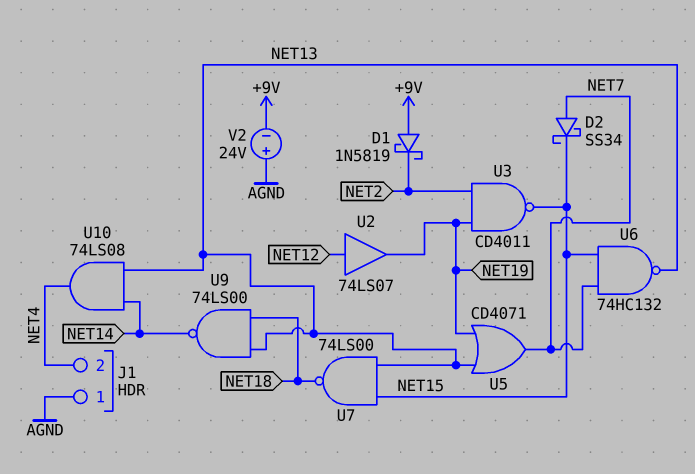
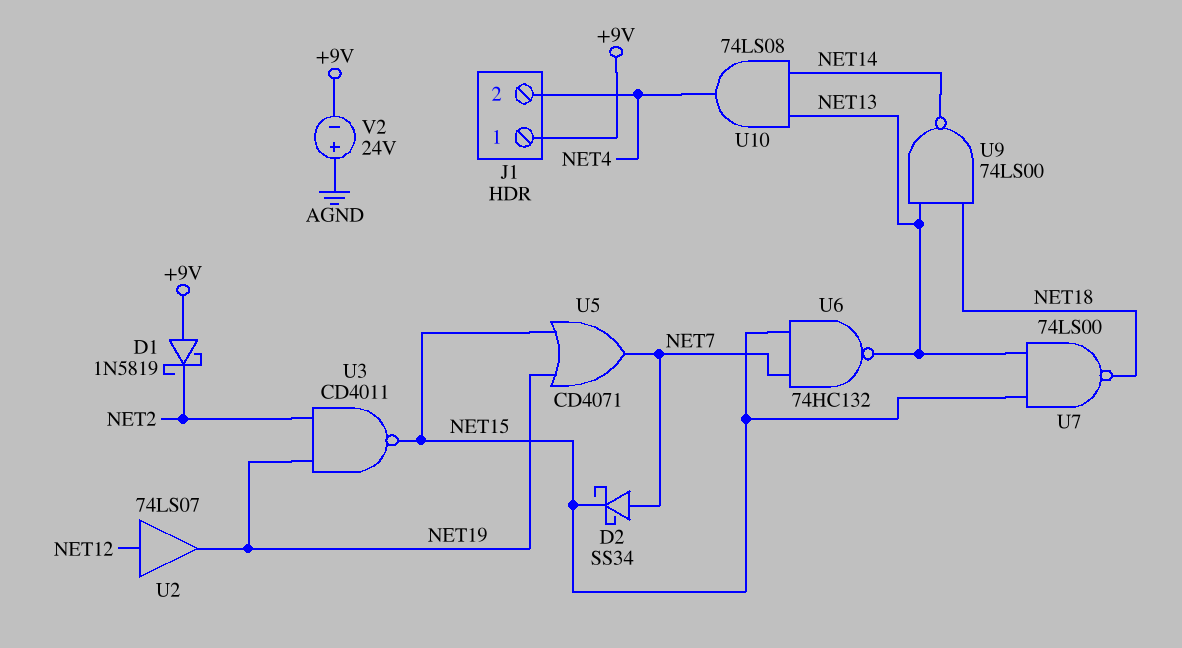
J1 pin 1: AGND -> +9V
U5: OR CD4071 (in NET13, in NET19, out NET7) -> OR CD4071 (in NET15, in NET19, out NET7)

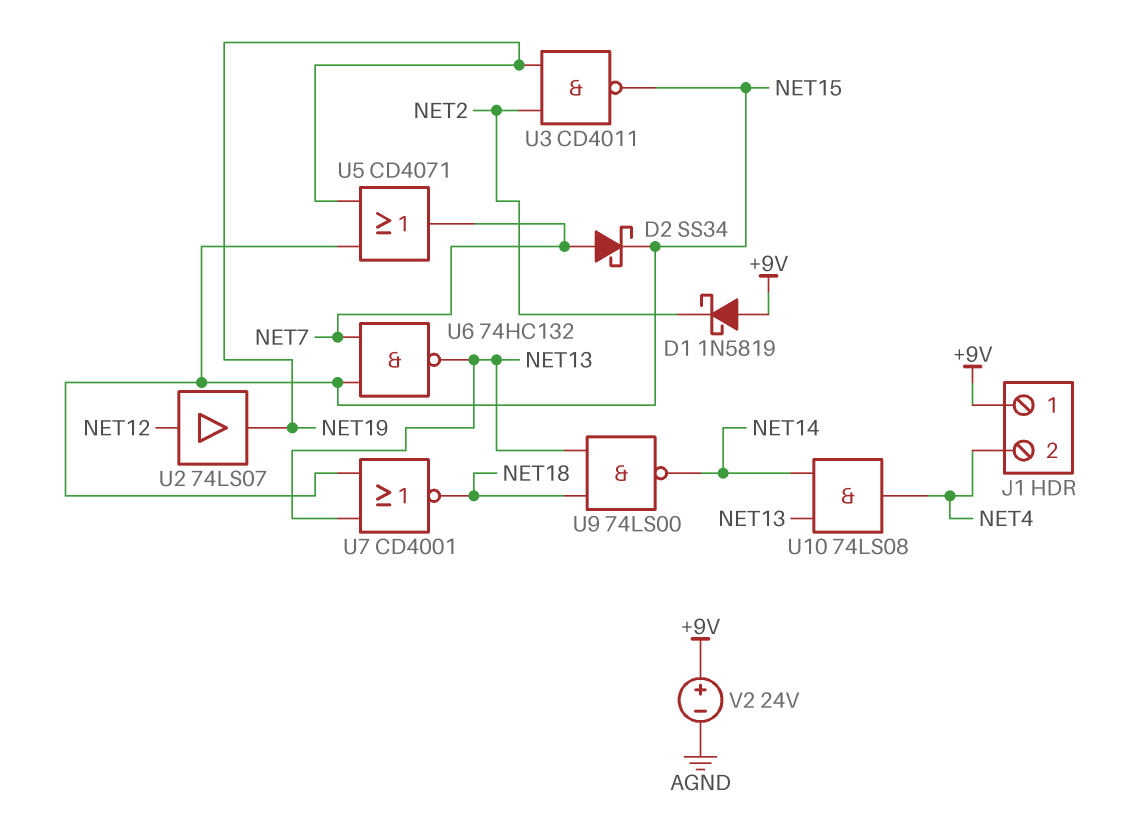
U7: NAND 74LS00 (in NET13, in NET15, out NET18) -> NOR CD4001 (in NET13, in NET15, out NET18)
V2: 24V (plus AGND, minus +9V) -> 24V (plus +9V, minus AGND)

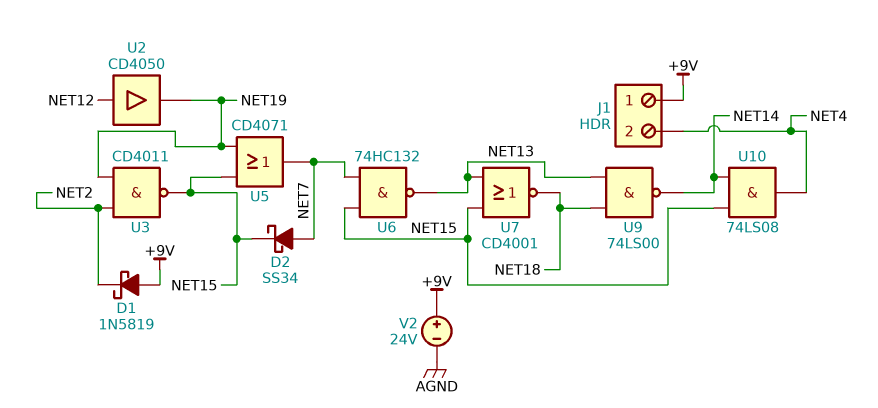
U2: buffer 74LS07 (in NET12, out NET19) -> buffer CD4050 (in NET12, out NET19)
U10: AND 74LS08 (in NET13, in NET14, out NET4) -> AND 74LS08 (in NET14, in NET15, out NET4)

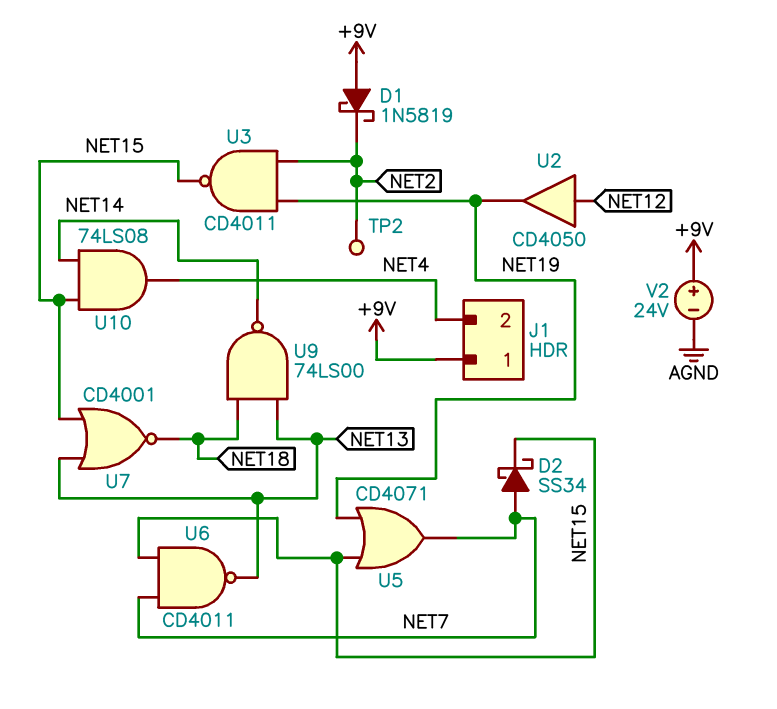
TP2: none -> test point (NET2)
U6: NAND 74HC132 (in NET7, in NET15, out NET13) -> NAND CD4011 (in NET7, in NET15, out NET13)

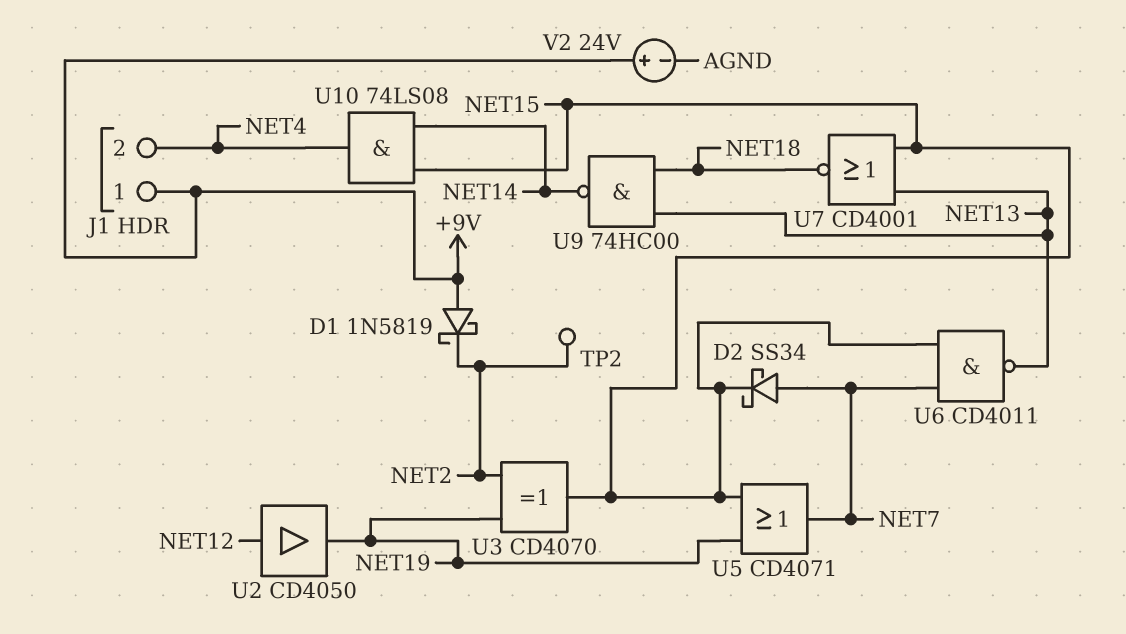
U3: NAND CD4011 (in NET2, in NET19, out NET15) -> XOR CD4070 (in NET2, in NET19, out NET15)
U9: NAND 74LS00 (in NET13, in NET18, out NET14) -> NAND 74HC00 (in NET13, in NET18, out NET14)

